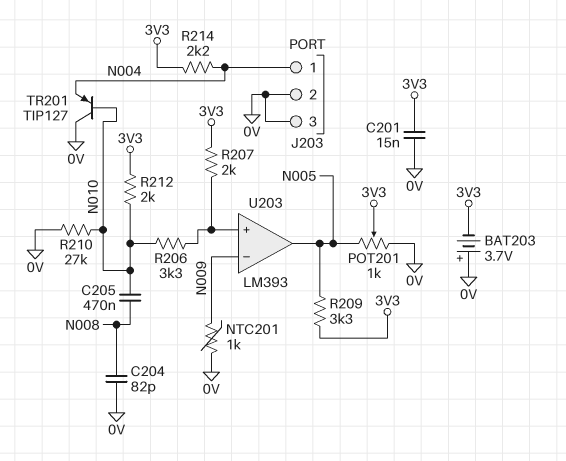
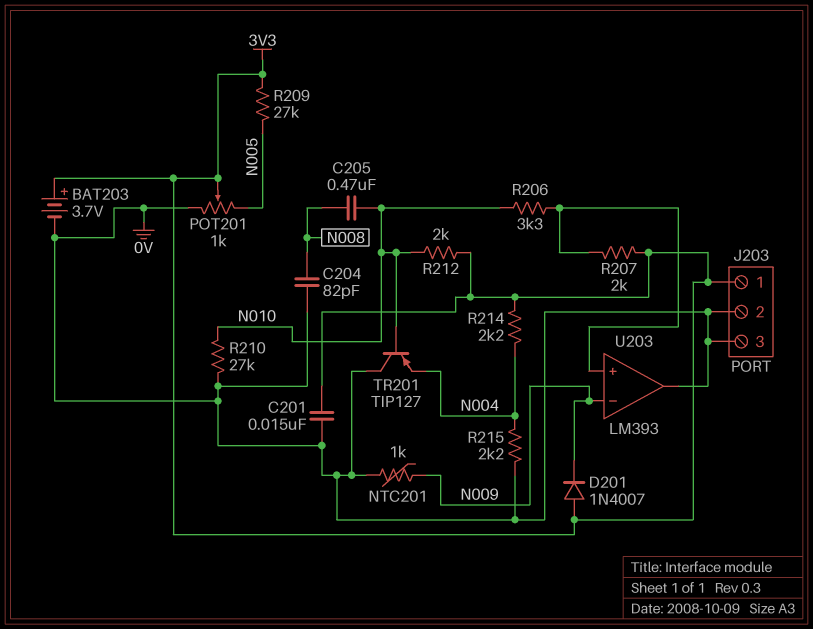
BAT203: 3.7V (plus 0V, minus 3V3) -> 3.7V (plus 3V3, minus 0V)
D201: none -> diode 1N4007 (A 3V3, K N009)
J203 pin 1: N004 -> 3V3
R209: 3.3k (3V3, N005) -> 27k (3V3, N005)
R215: none -> 2.2k (0V, N004)
U203 pin out: N005 -> 0V

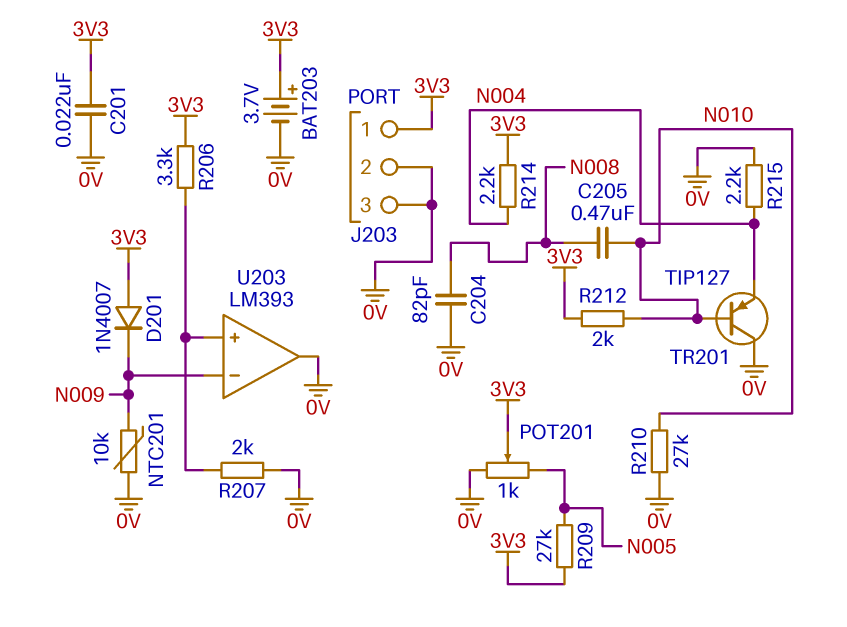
C201: 15nF (0V, 3V3) -> 22nF (0V, 3V3)
NTC201: 1k (0V, N009) -> 10k (0V, N009)
R206: 3.3k (N010, U203/in+) -> 3.3k (3V3, U203/in+)
R207: 2k (3V3, U203/in+) -> 2k (0V, U203/in+)

